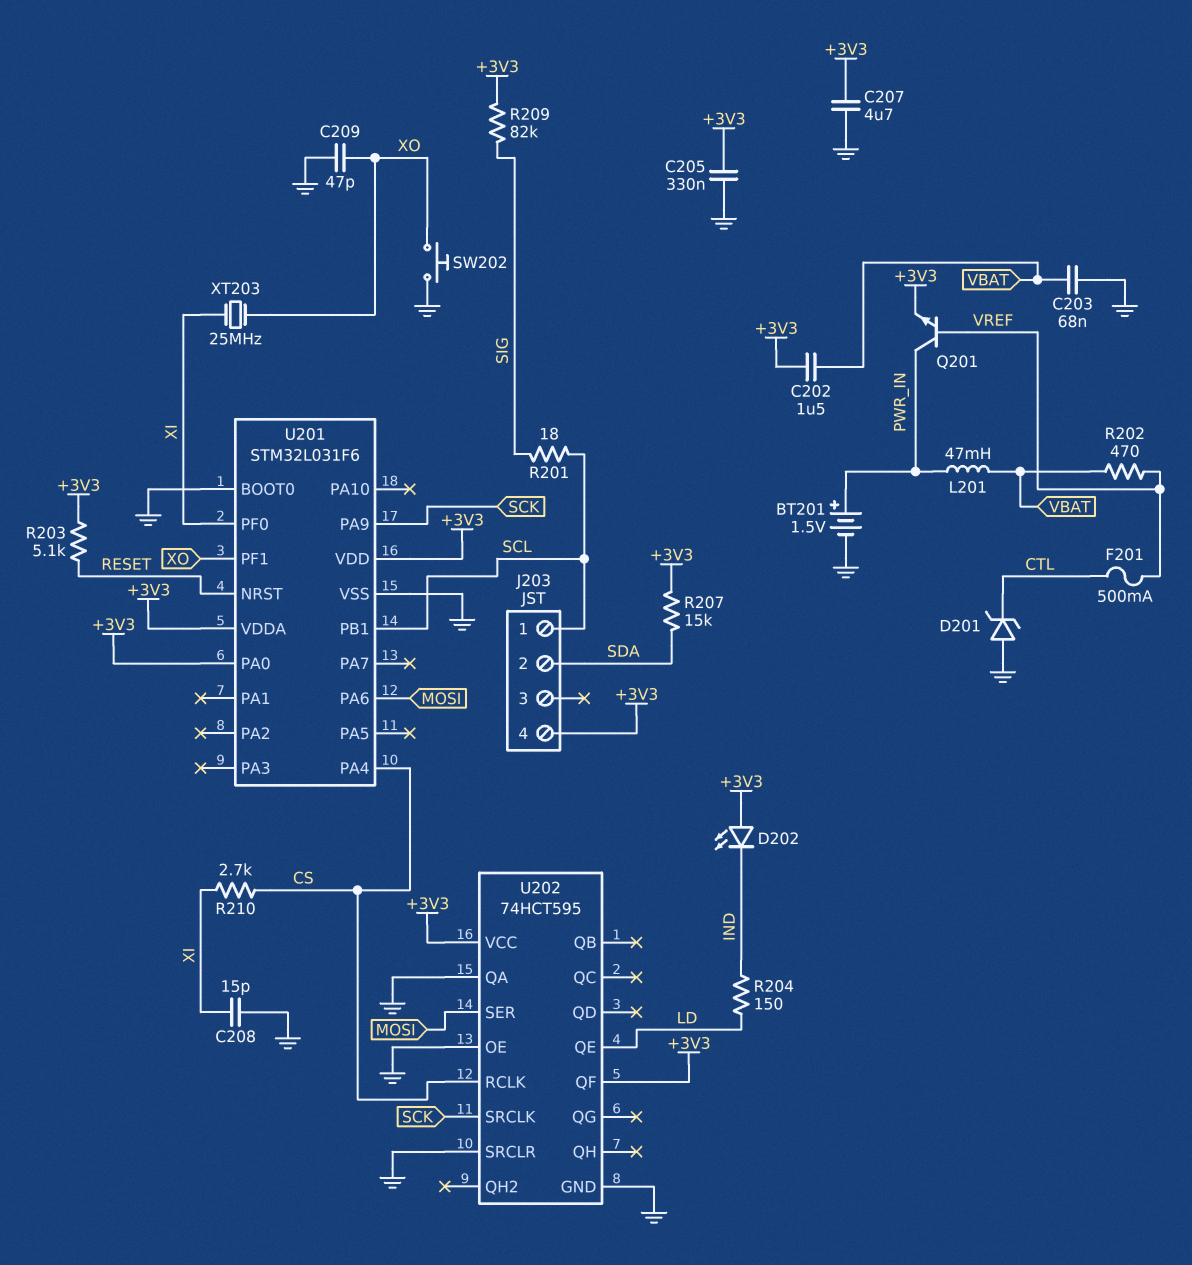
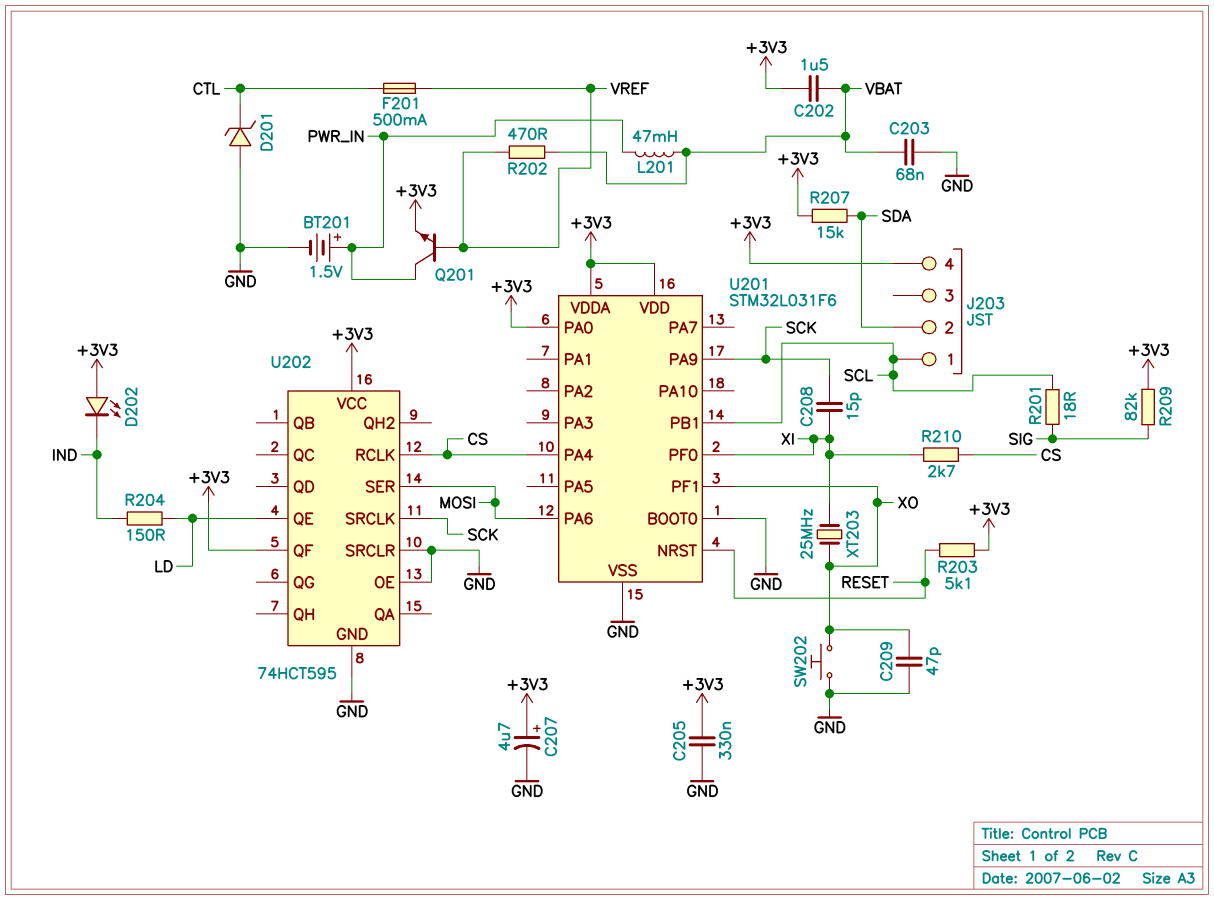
C207: 4.7uF (+3V3, GND) -> 4.7uF (plus +3V3, minus GND)
C208: 15pF (GND, XI) -> 15pF (SCK, XI)
U202 pin QA: GND -> none

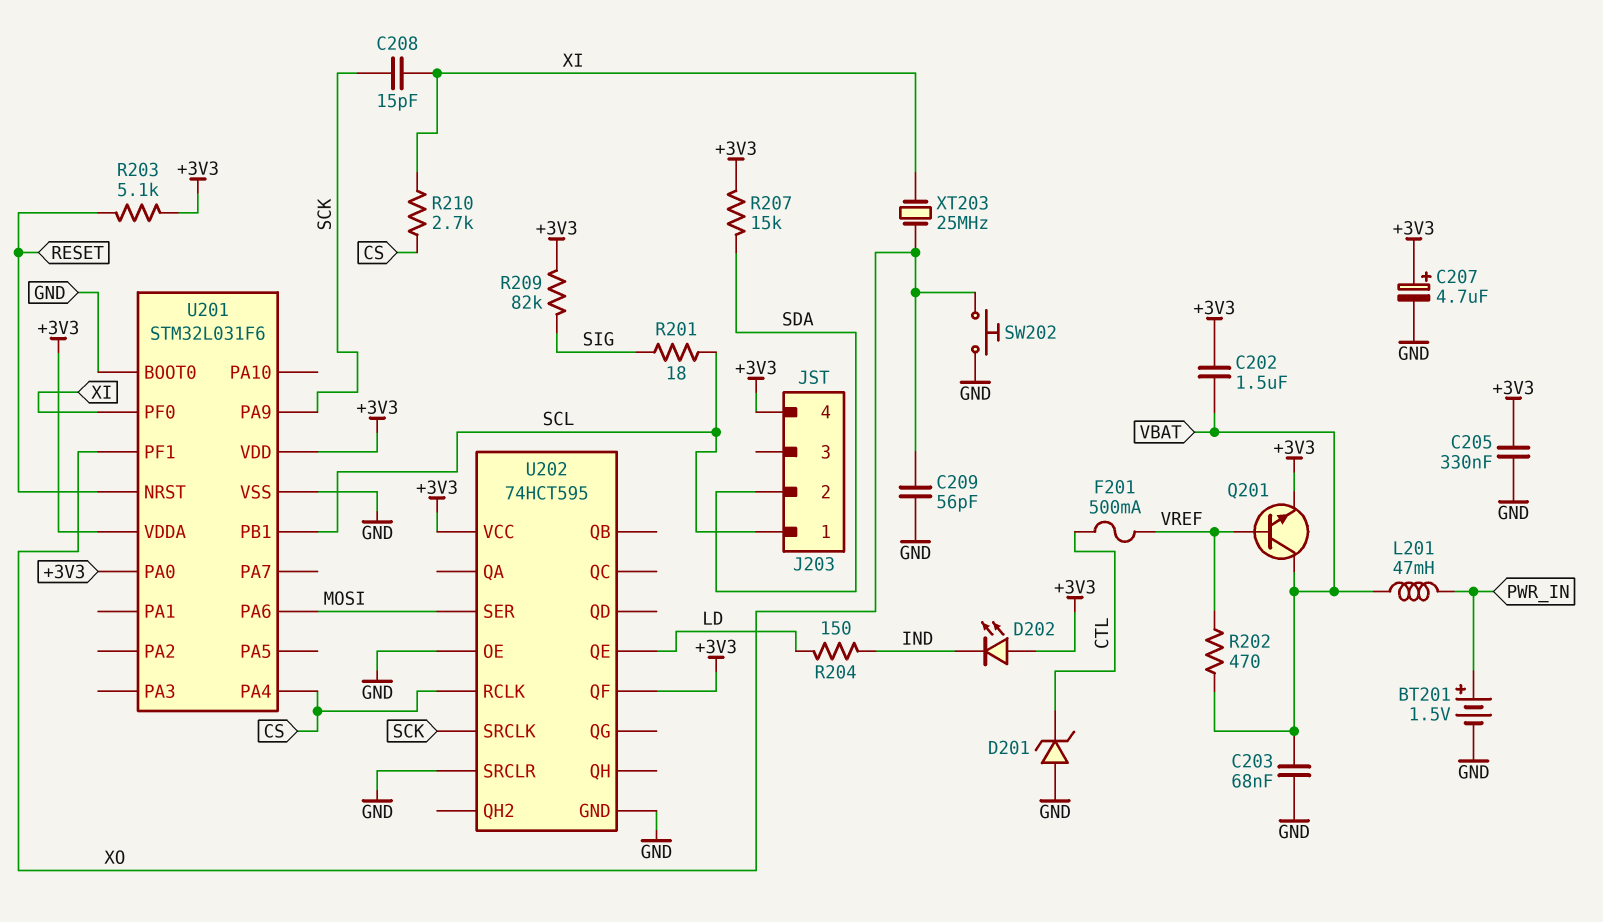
C209: 47pF (GND, XO) -> 56pF (GND, XO)
Q201: NPN (B VREF, C PWR_IN, E +3V3) -> NPN (B VREF, C VBAT, E +3V3)

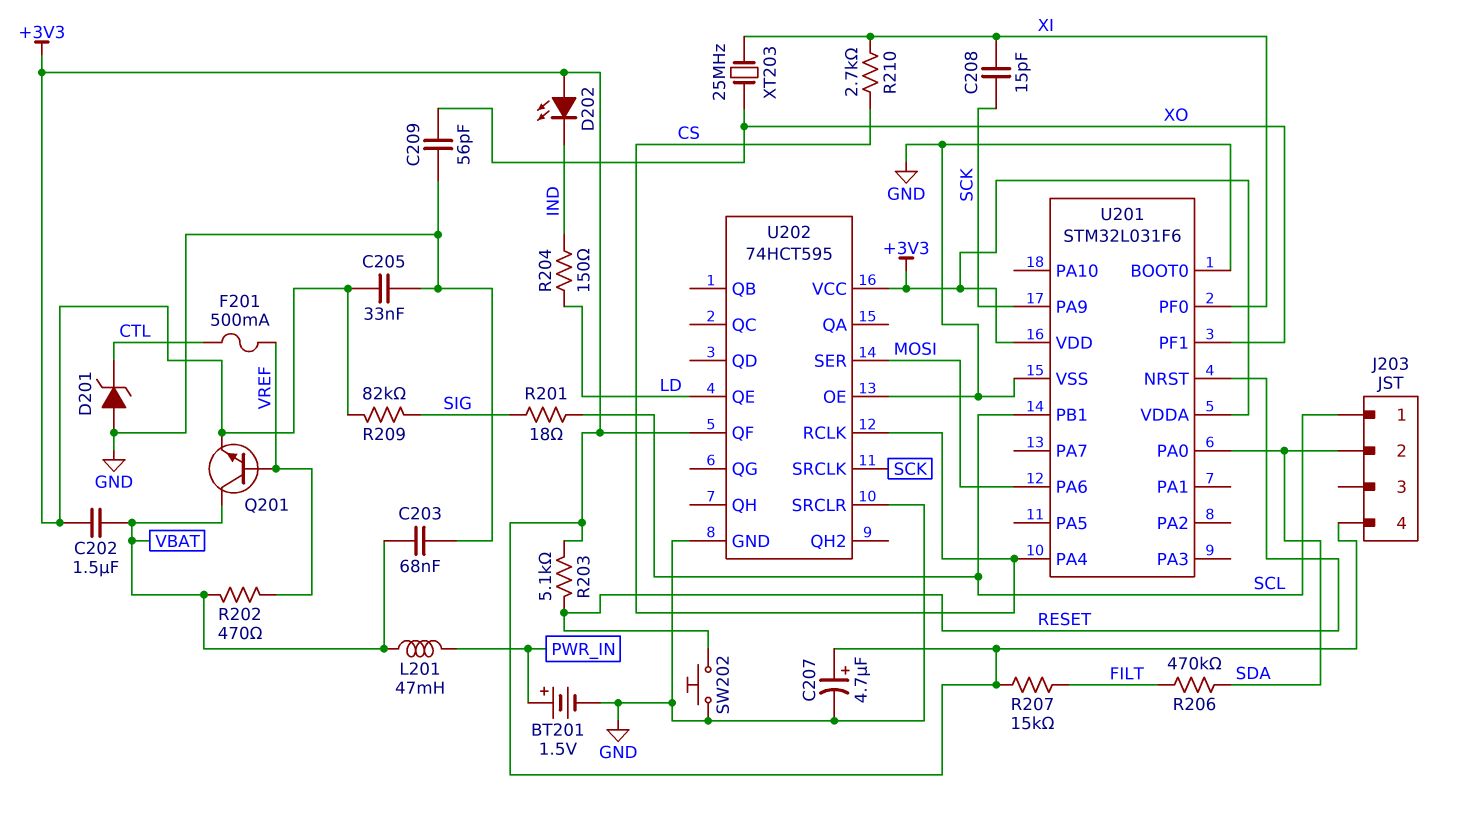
C205: 330nF (+3V3, GND) -> 33nF (+3V3, GND)
R206: none -> 470k (FILT, SDA)
R207: 15k (+3V3, SDA) -> 15k (+3V3, FILT)
SW202: button (GND, XO) -> button (GND, RESET)
U201 pin PA0: +3V3 -> SDA

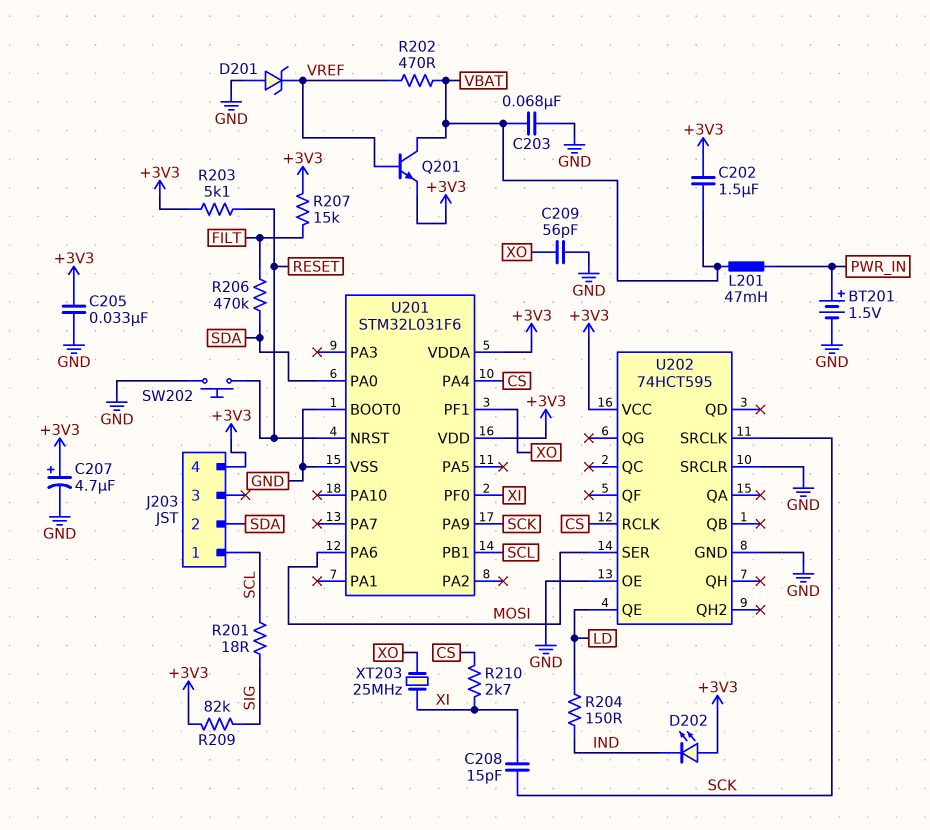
D201: zener (A GND, K CTL) -> zener (A GND, K VREF)
F201: 500mA (CTL, VREF) -> none
U202 pin QF: +3V3 -> none

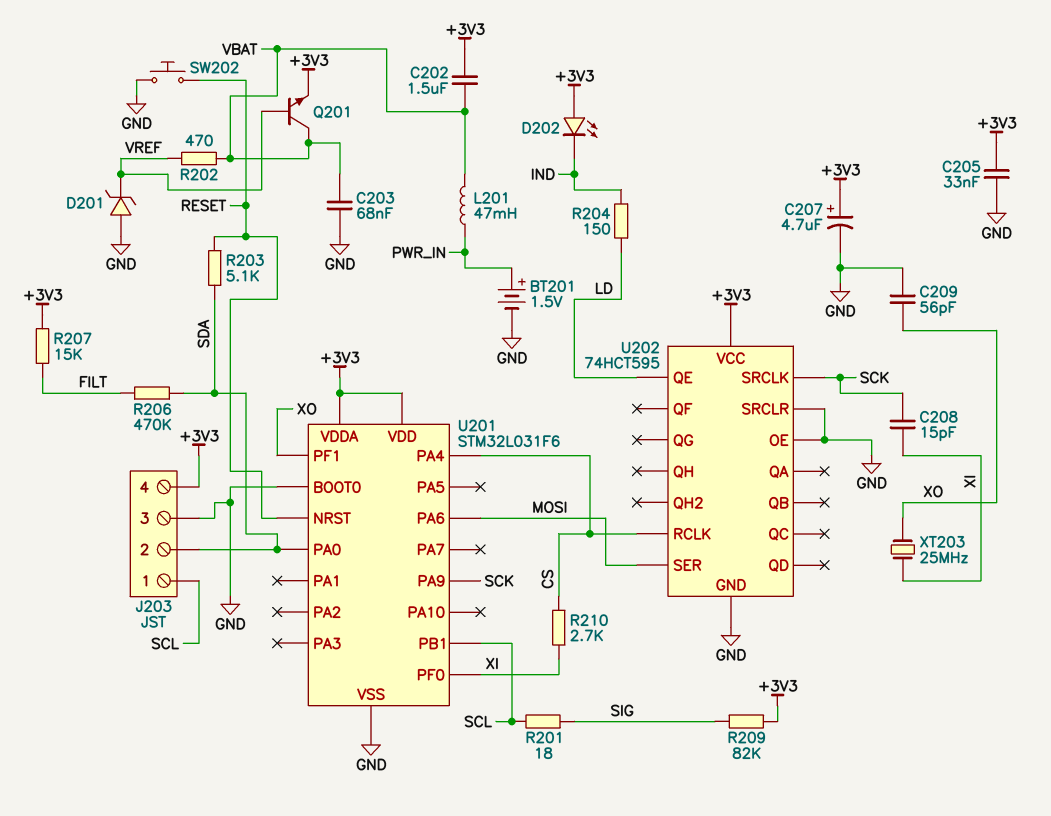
J203 pin 3: none -> GND
R203: 5.1k (+3V3, RESET) -> 5.1k (RESET, SDA)

